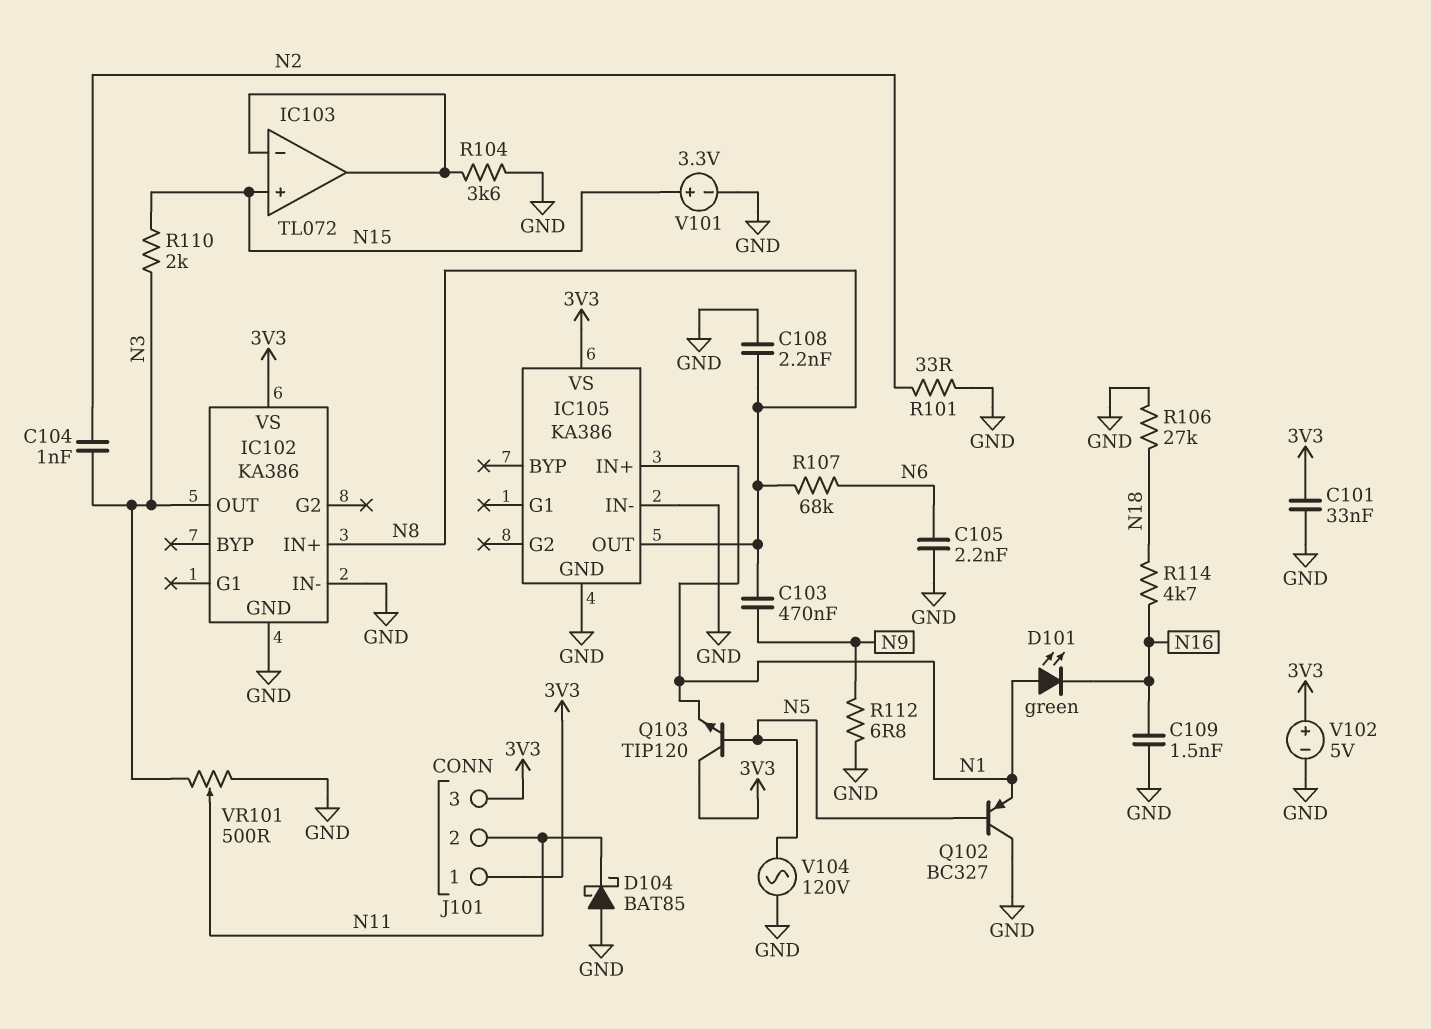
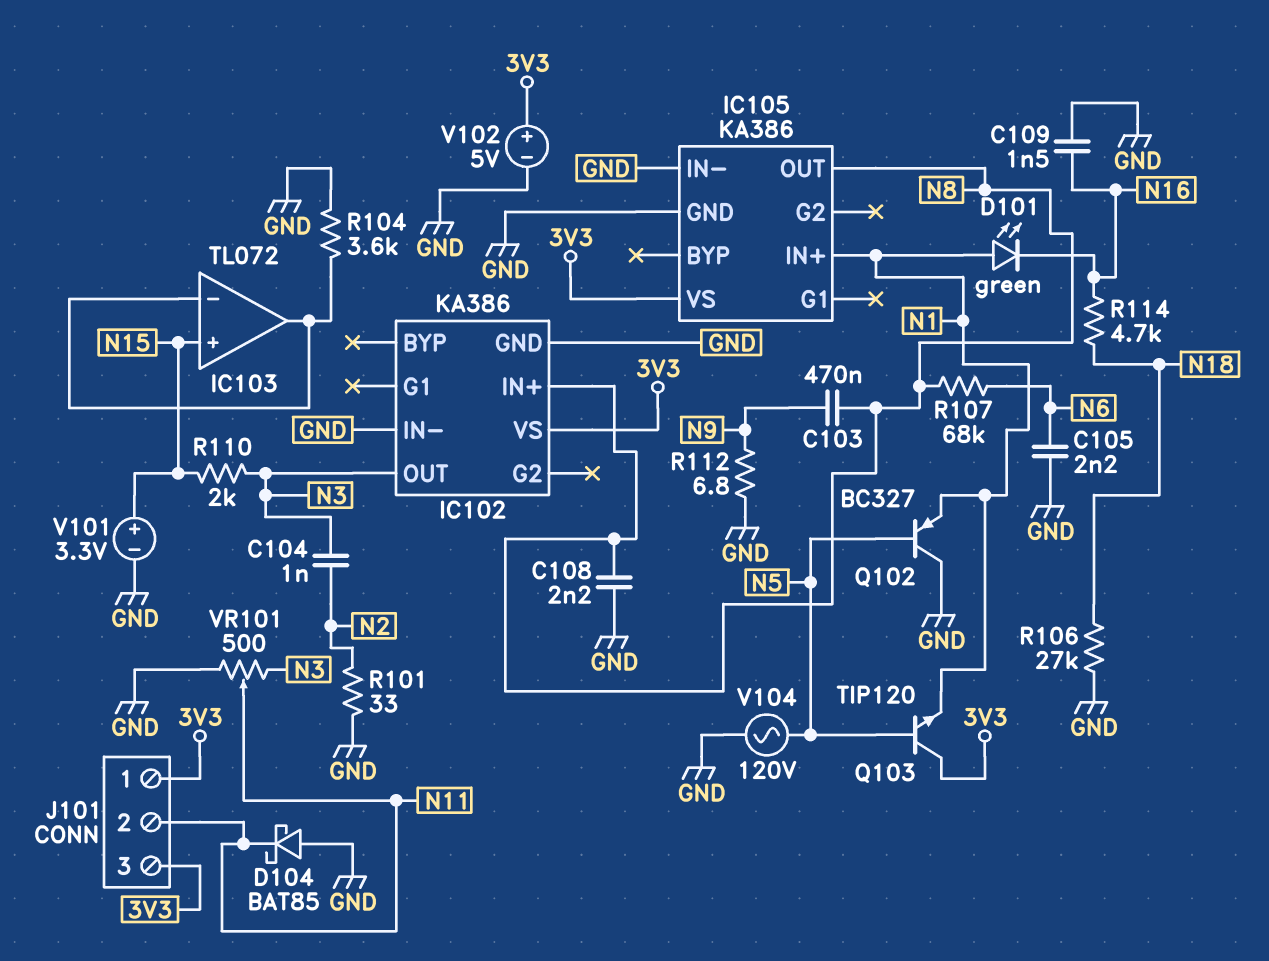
C101: 33nF (3V3, GND) -> none

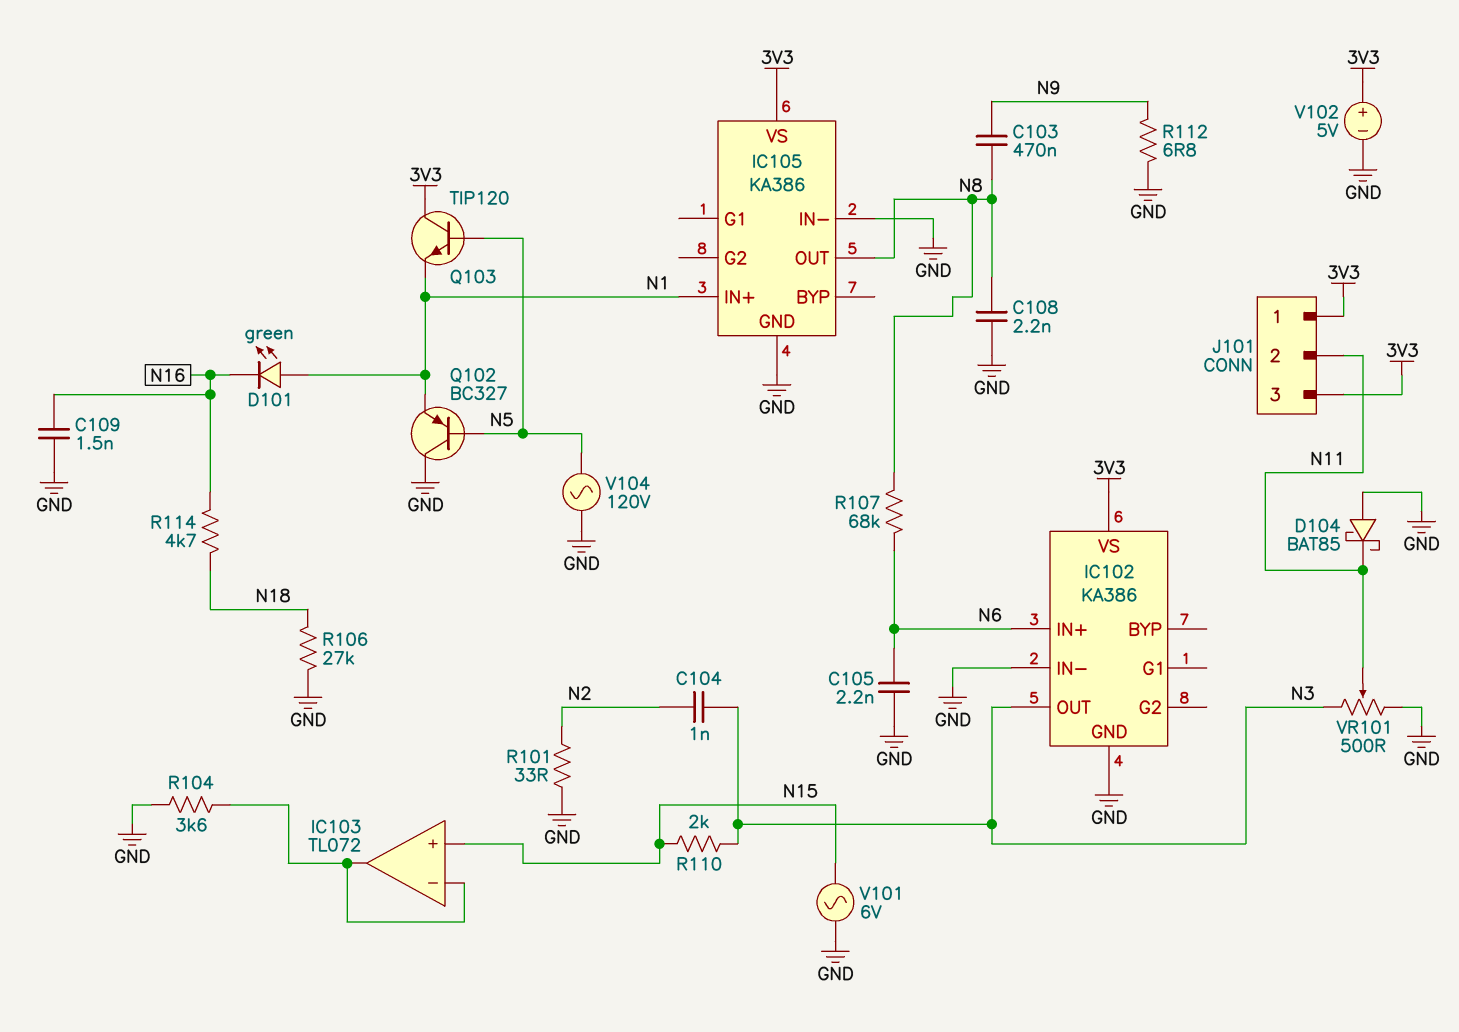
IC102 pin IN+: N8 -> N6
V101: 3.3V (plus N15, minus GND) -> AC 6V (GND, N15)

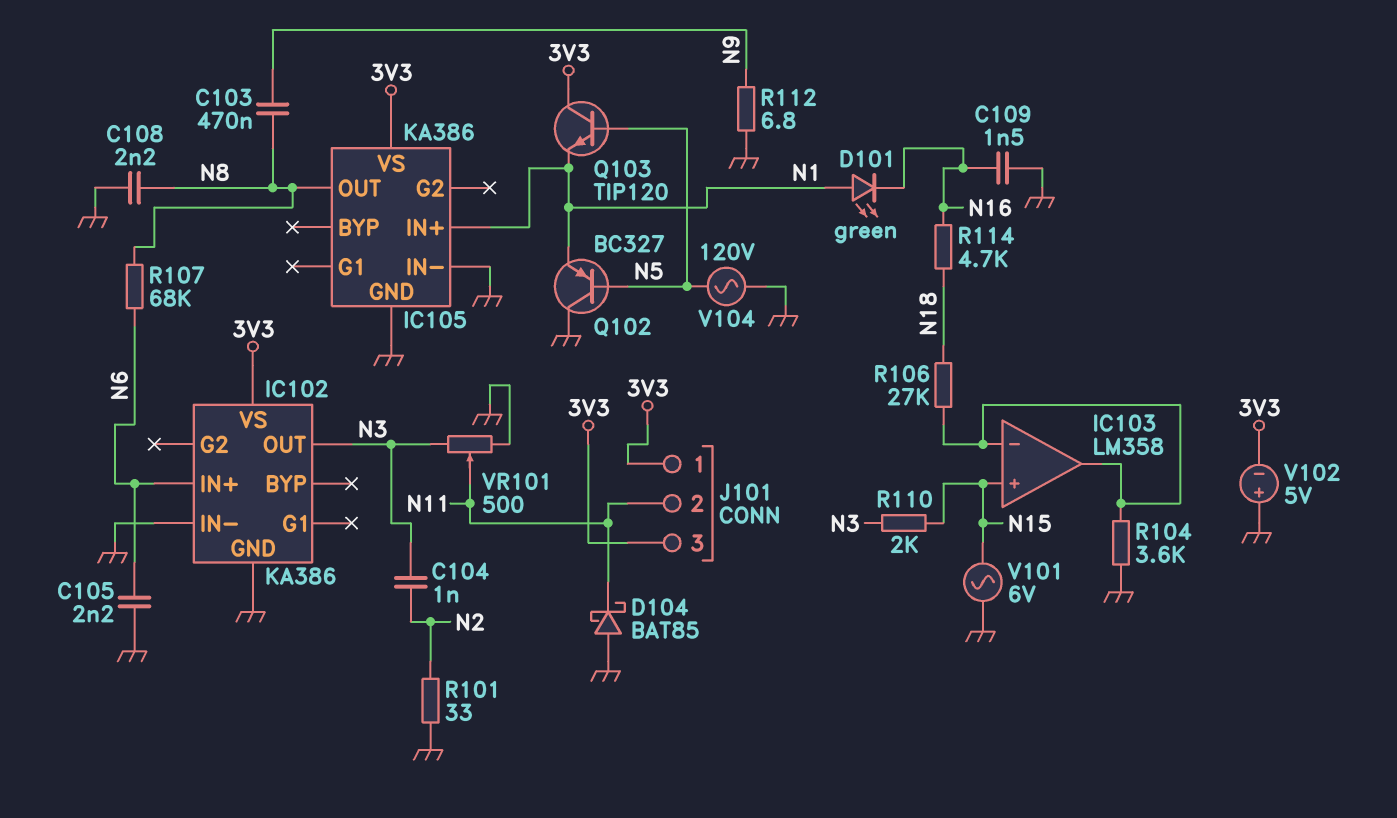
IC103: TL072 -> LM358
R106: 27k (GND, N18) -> 27k (IC103/in-, N18)
V102: 5V (plus 3V3, minus GND) -> 5V (plus GND, minus 3V3)

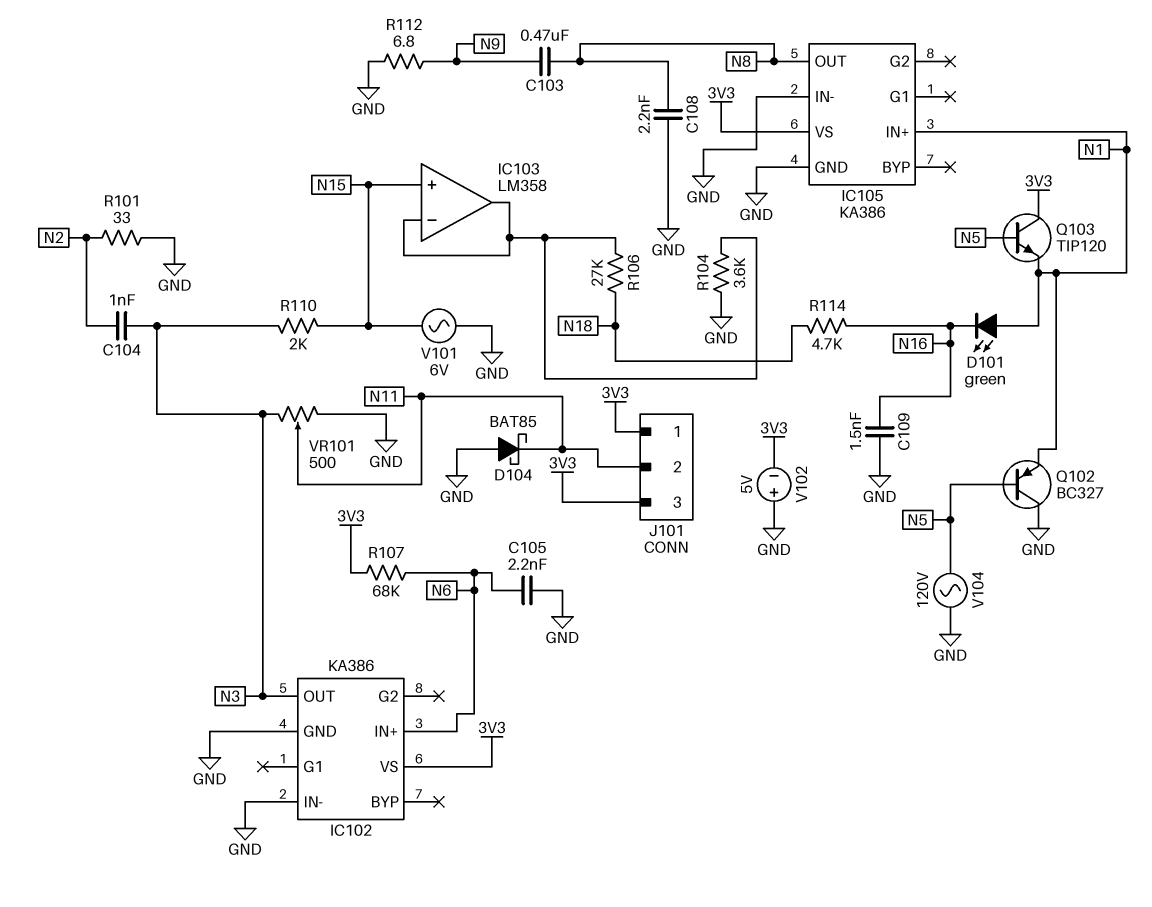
R107: 68k (N6, N8) -> 68k (3V3, N6)

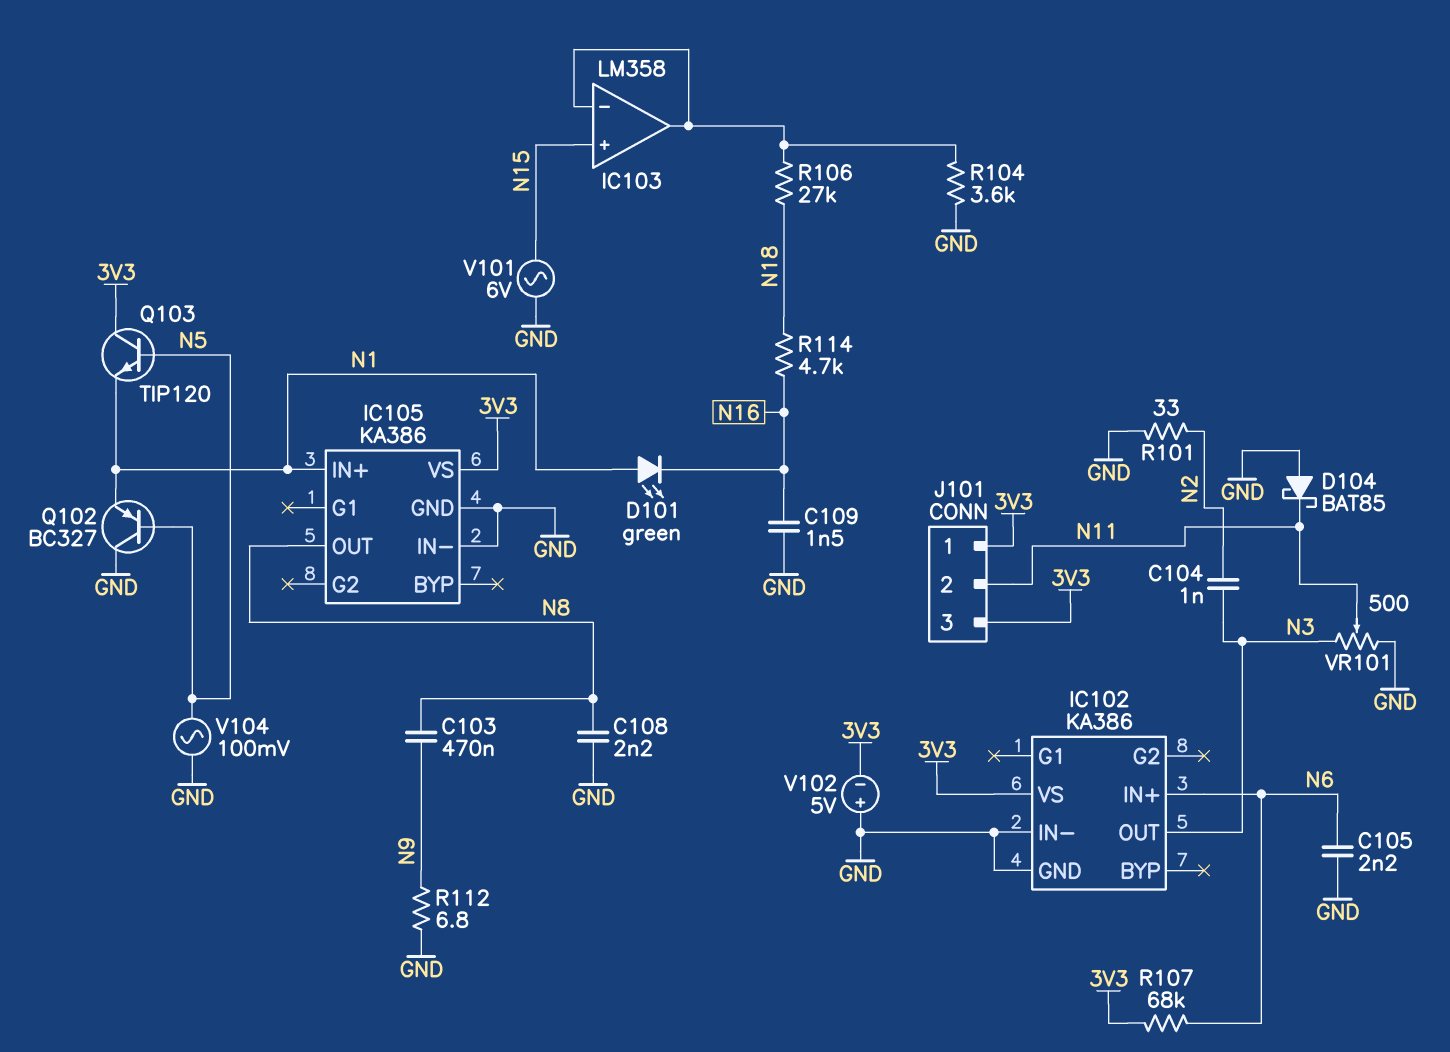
R110: 2k (N3, N15) -> none
V104: AC 120V (GND, N5) -> AC 100mV (GND, N5)

